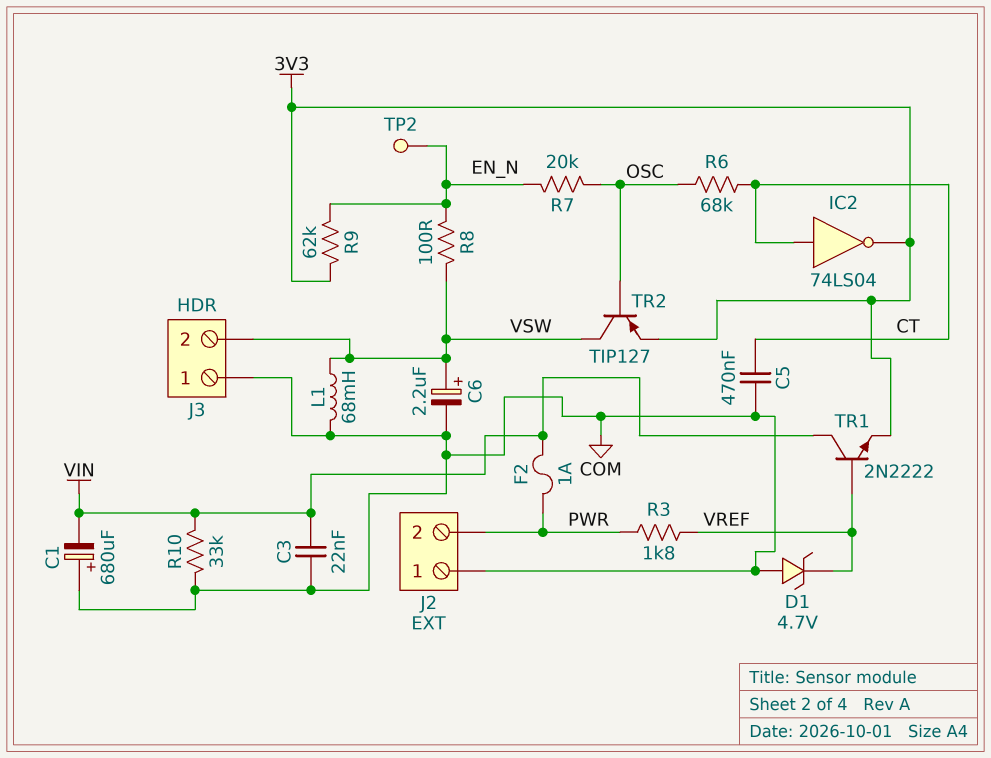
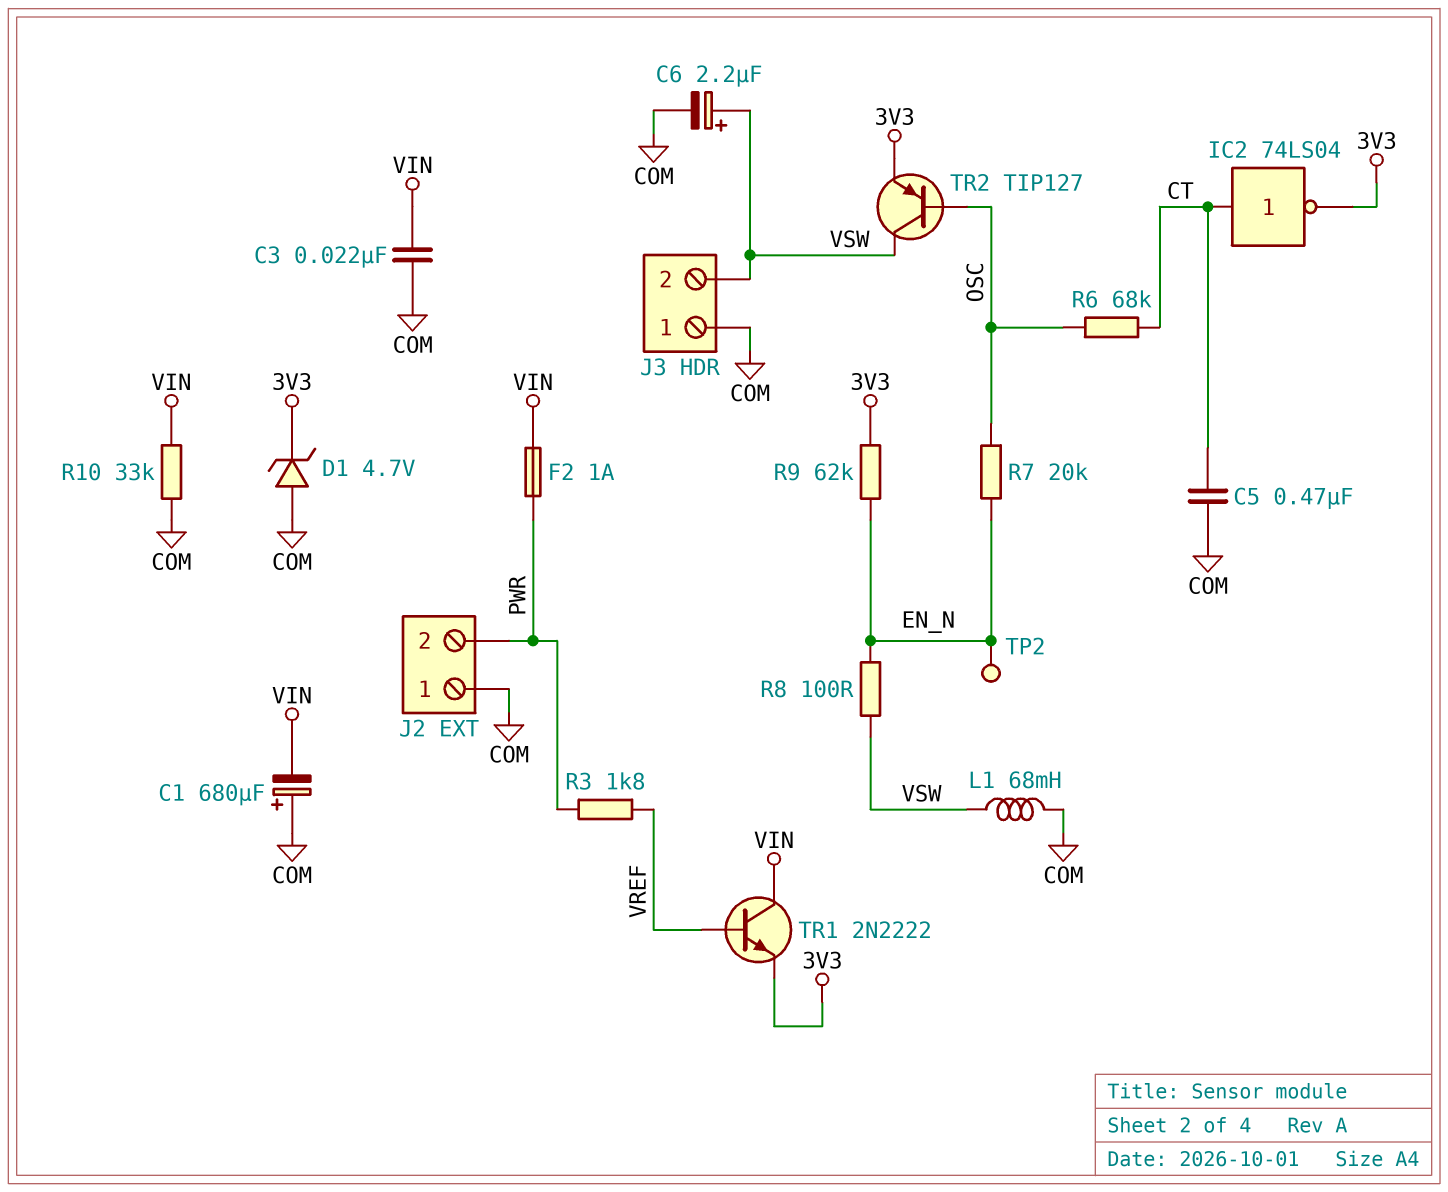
D1: zener 4.7V (A COM, K VREF) -> zener 4.7V (A COM, K 3V3)

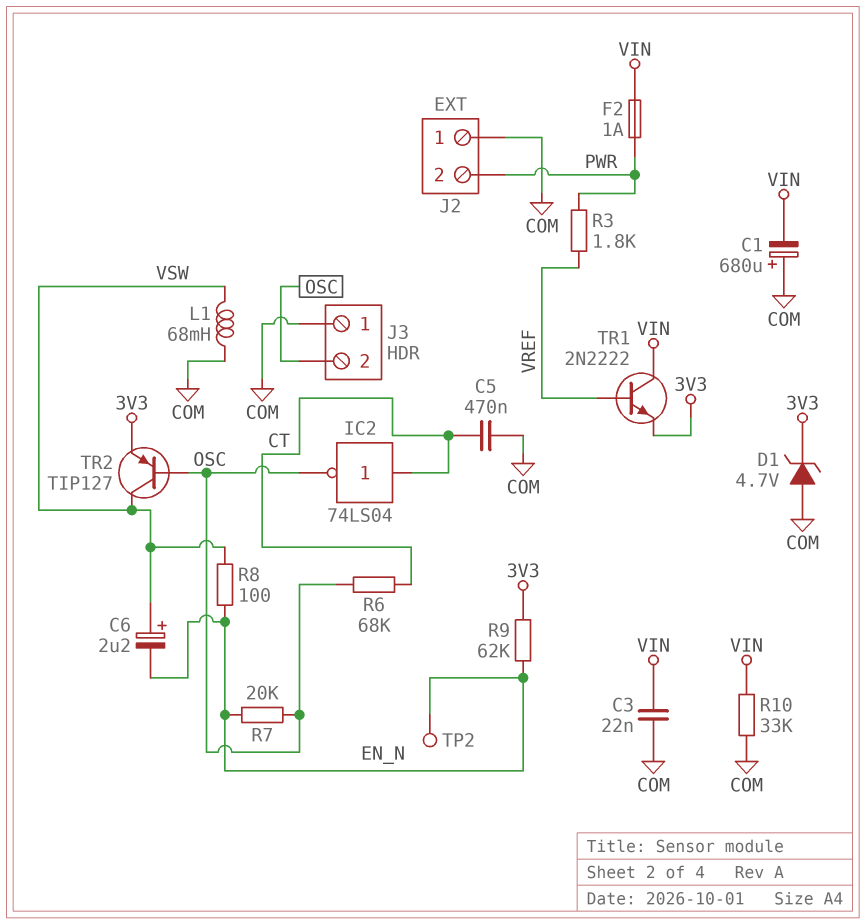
C6: 2.2uF (plus VSW, minus COM) -> 2.2uF (plus VSW, minus EN_N)
IC2: NOT 74LS04 (in CT, out 3V3) -> NOT 74LS04 (in CT, out OSC)
J3 pin 2: VSW -> OSC

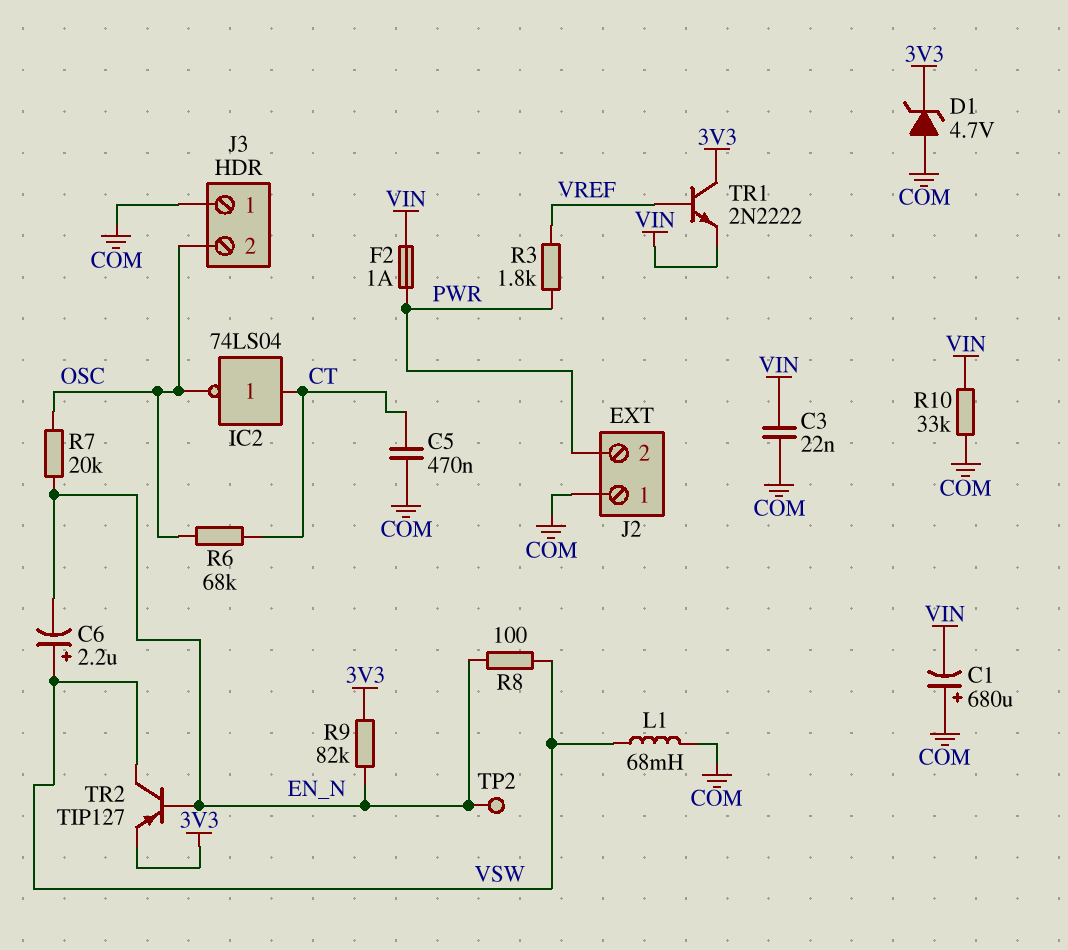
R9: 62k (3V3, EN_N) -> 82k (3V3, EN_N)
TR1: NPN 2N2222 (B VREF, C VIN, E 3V3) -> NPN 2N2222 (B VREF, C 3V3, E VIN)
TR2: PNP TIP127 (B OSC, C VSW, E 3V3) -> PNP TIP127 (B EN_N, C VSW, E 3V3)

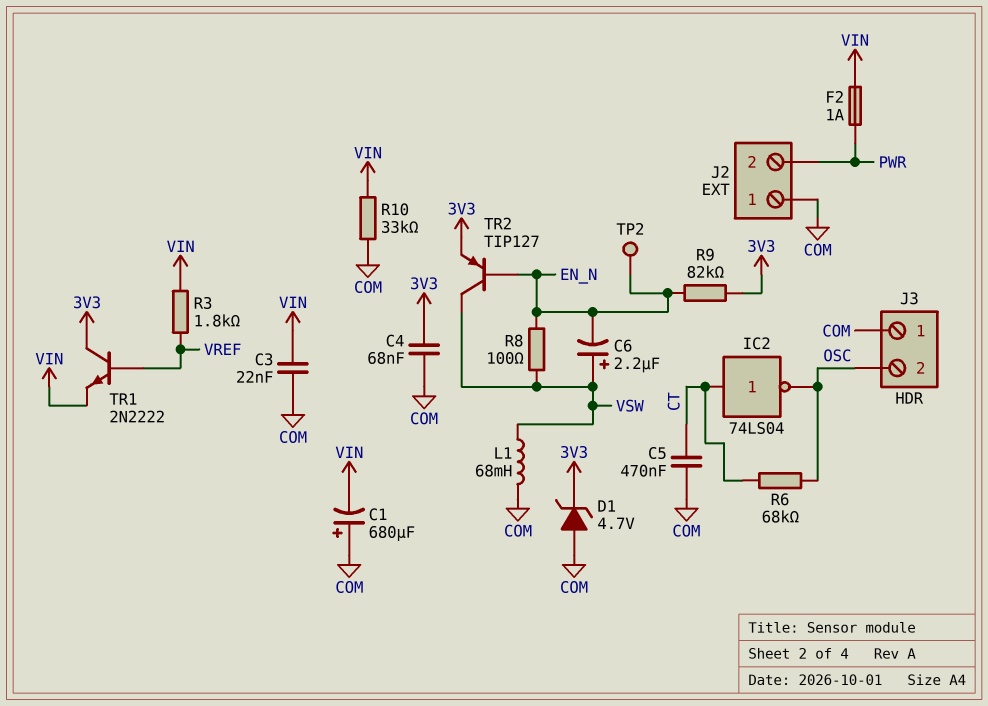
C4: none -> 68nF (3V3, COM)
R3: 1.8k (PWR, VREF) -> 1.8k (VIN, VREF)
R7: 20k (EN_N, OSC) -> none

